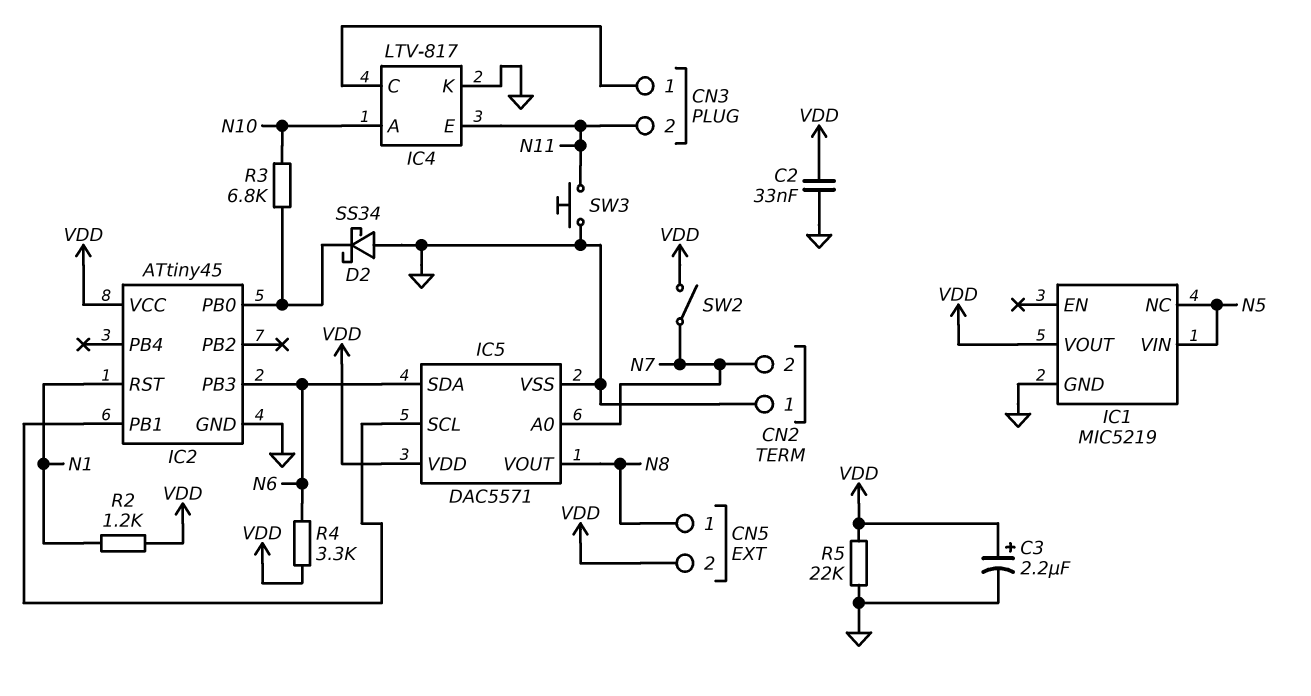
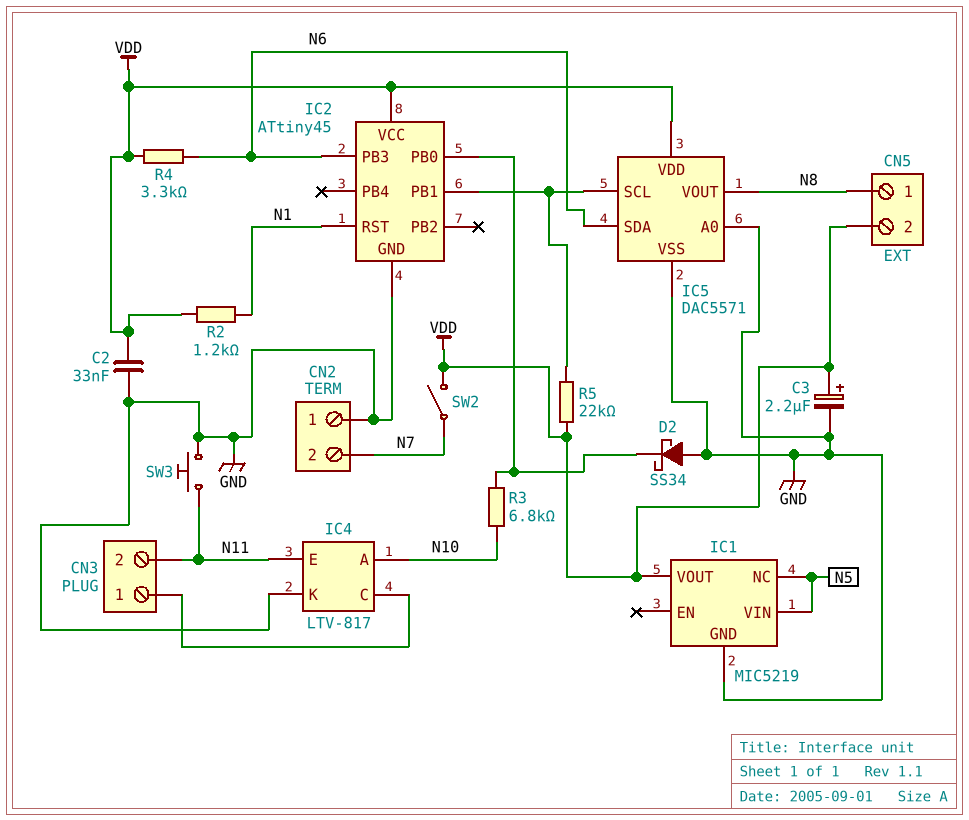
IC5 pin A0: N7 -> GND
R5: 22k (GND, VDD) -> 22k (IC2/PB1, VDD)

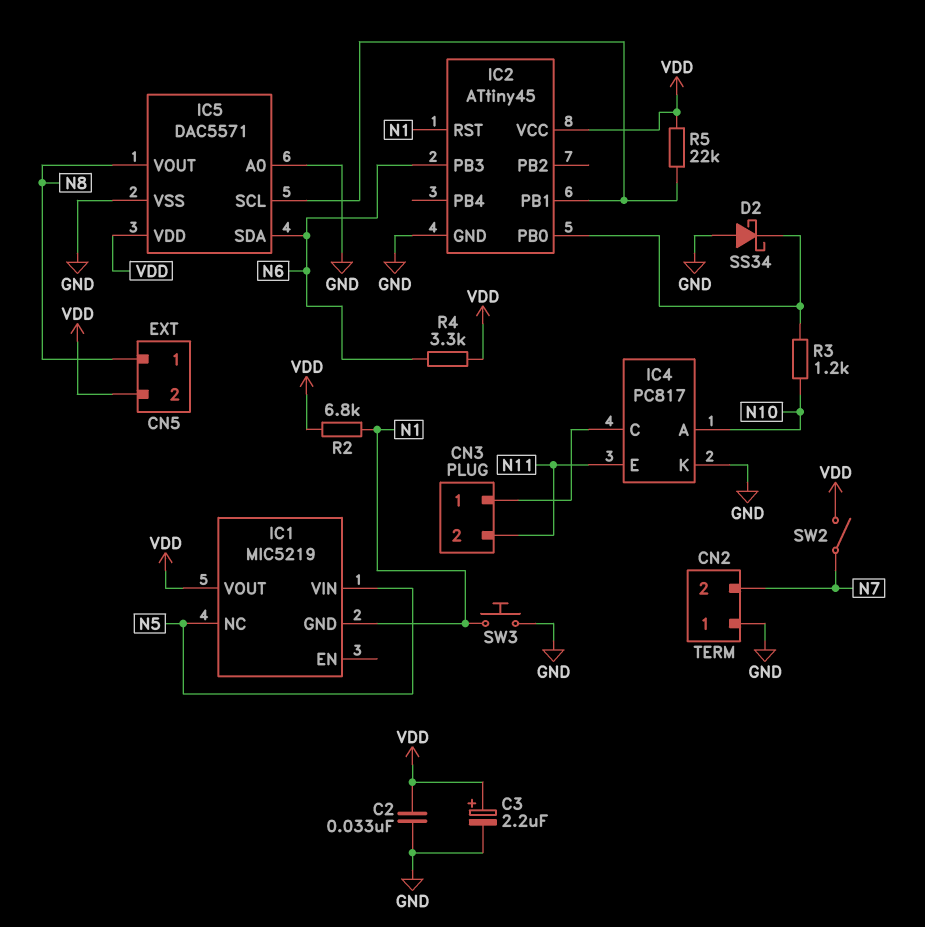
IC1 pin GND: GND -> N1
IC4: LTV-817 -> PC817
R2: 1.2k (N1, VDD) -> 6.8k (N1, VDD)
R3: 6.8k (IC2/PB0, N10) -> 1.2k (IC2/PB0, N10)
SW3: button (GND, N11) -> button (GND, N1)

